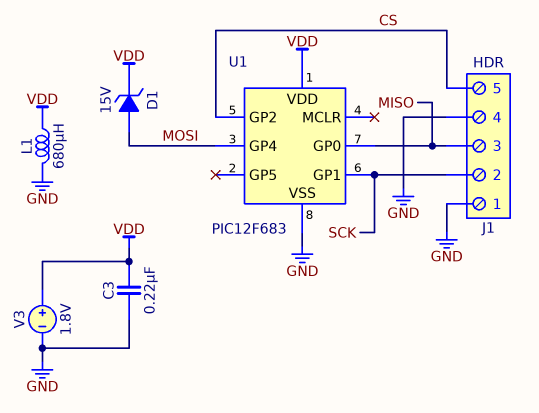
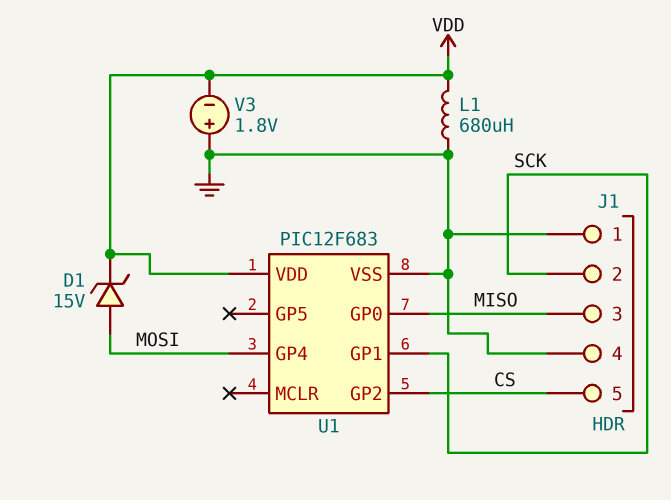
C3: 220nF (GND, VDD) -> none
V3: 1.8V (plus VDD, minus GND) -> 1.8V (plus GND, minus VDD)

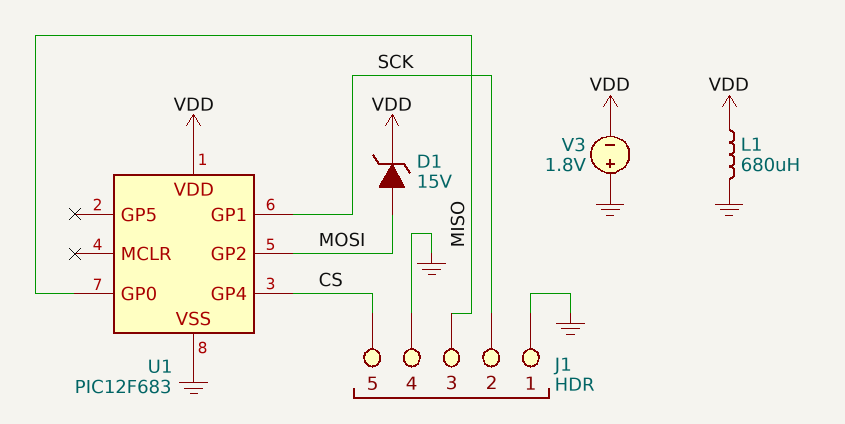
U1 pin GP2: CS -> MOSI
U1 pin GP4: MOSI -> CS

